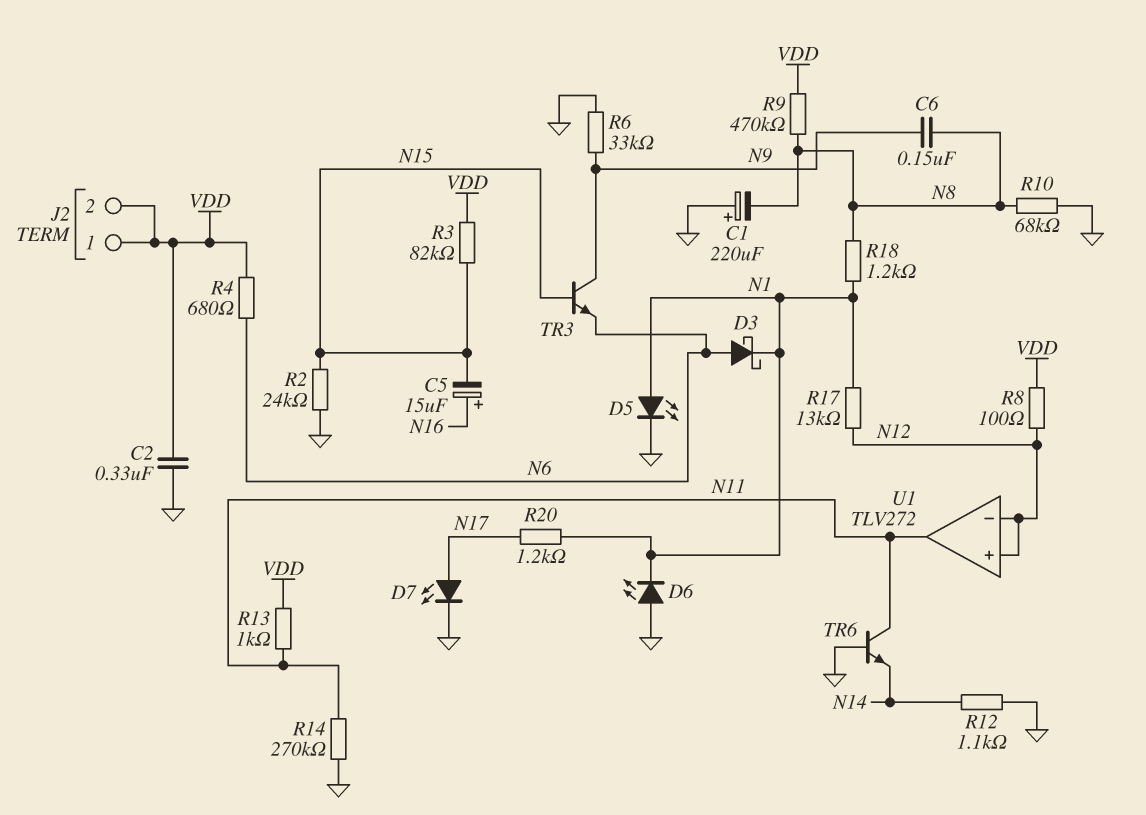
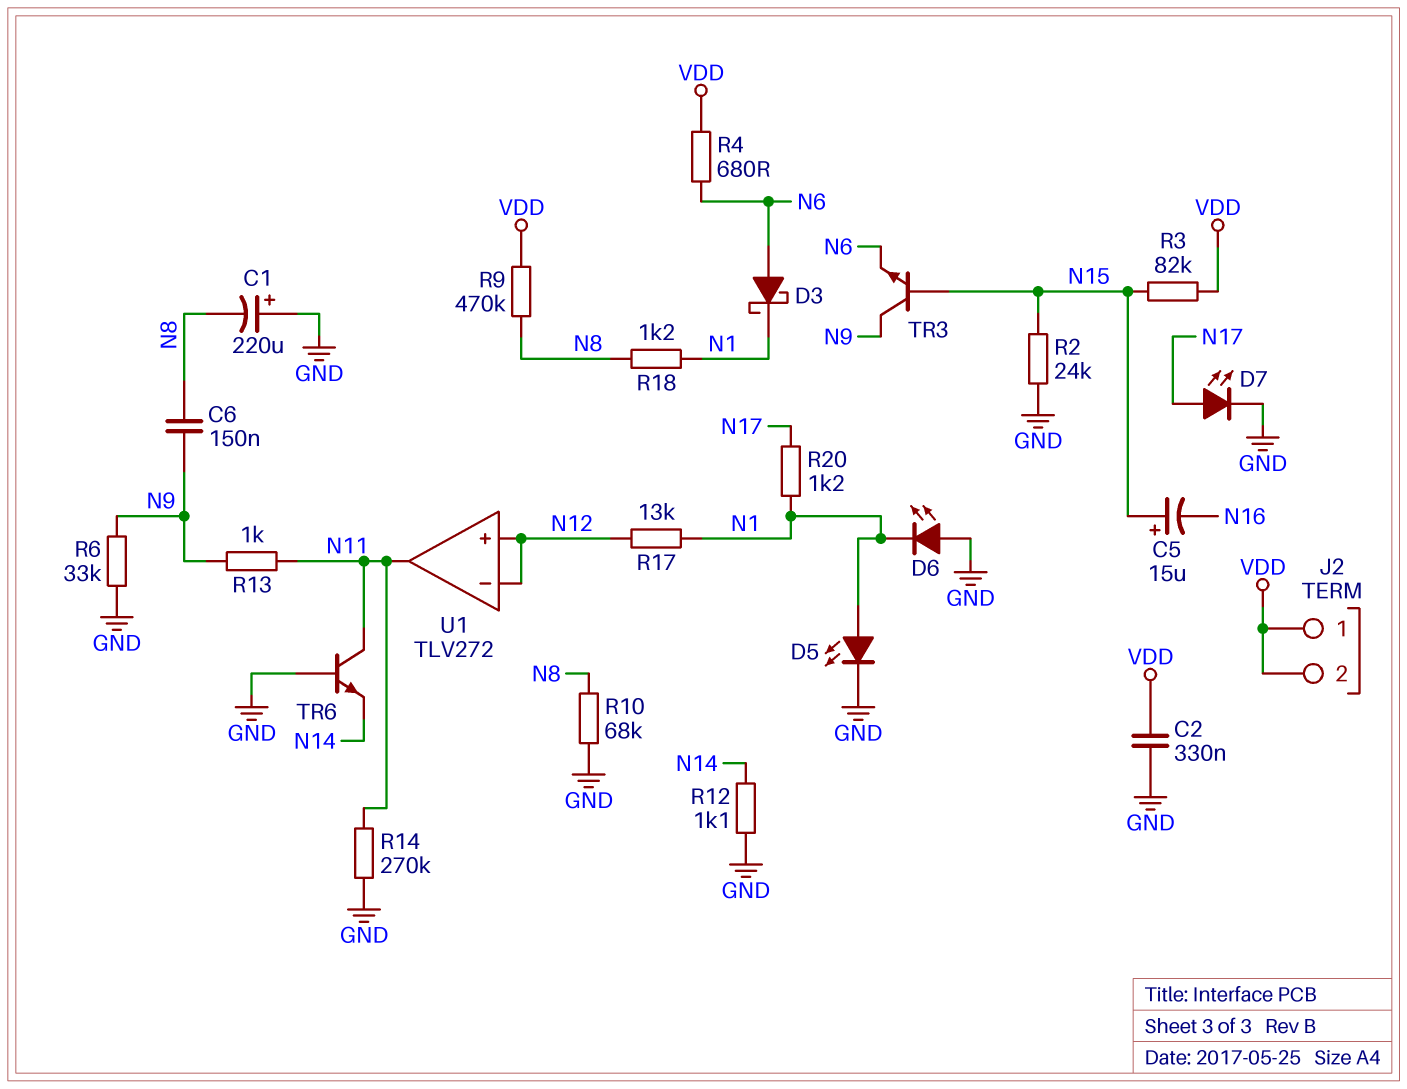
C5: 15uF (plus N16, minus N15) -> 15uF (plus N15, minus N16)
R8: 100 (N12, VDD) -> none
R13: 1k (N11, VDD) -> 1k (N9, N11)

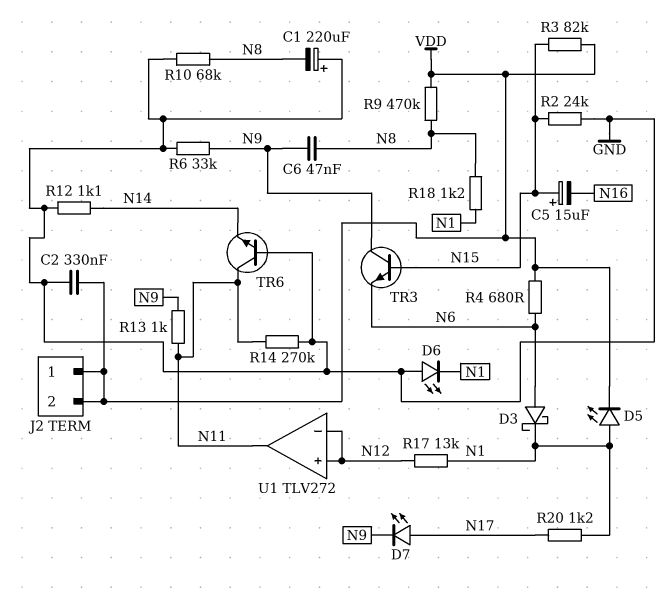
C6: 150nF (N8, N9) -> 47nF (N8, N9)
D5: LED (A N1, K GND) -> LED (A N1, K VDD)
D7: LED (A N17, K GND) -> LED (A N17, K N9)

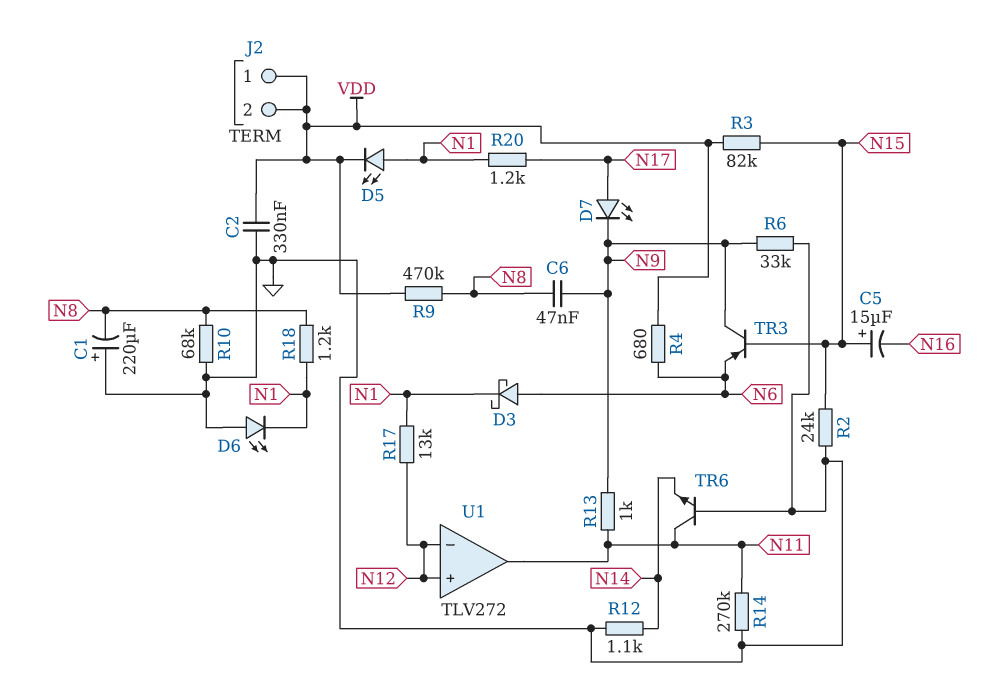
TR3: NPN (B N15, C N9, E N6) -> PNP (B N15, C N9, E N6)

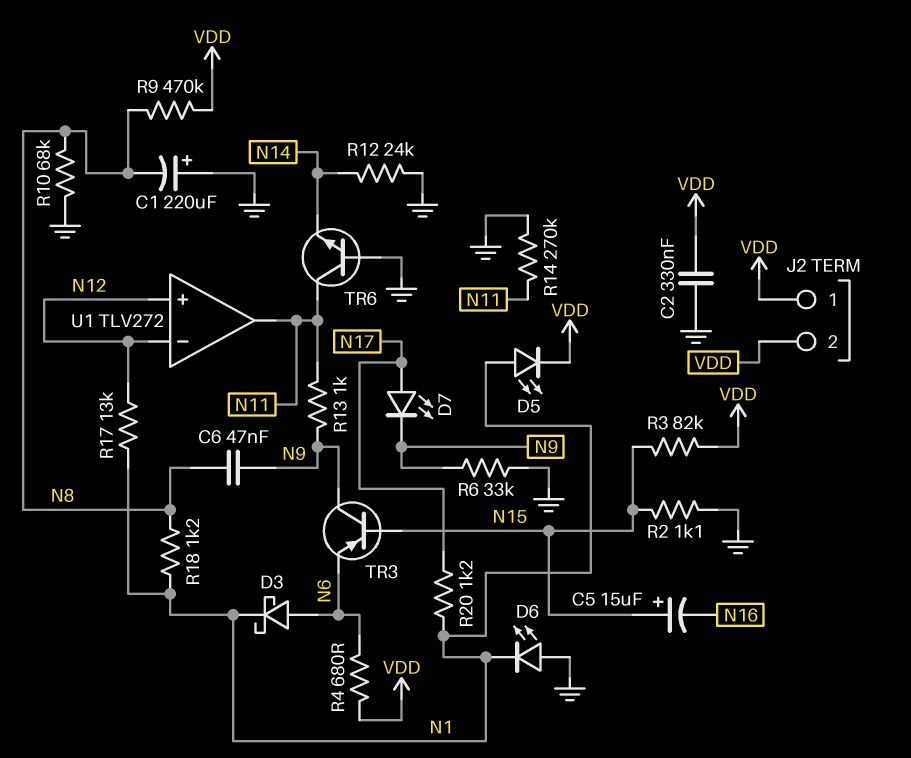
R2: 24k (GND, N15) -> 1.1k (GND, N15)
R12: 1.1k (GND, N14) -> 24k (GND, N14)

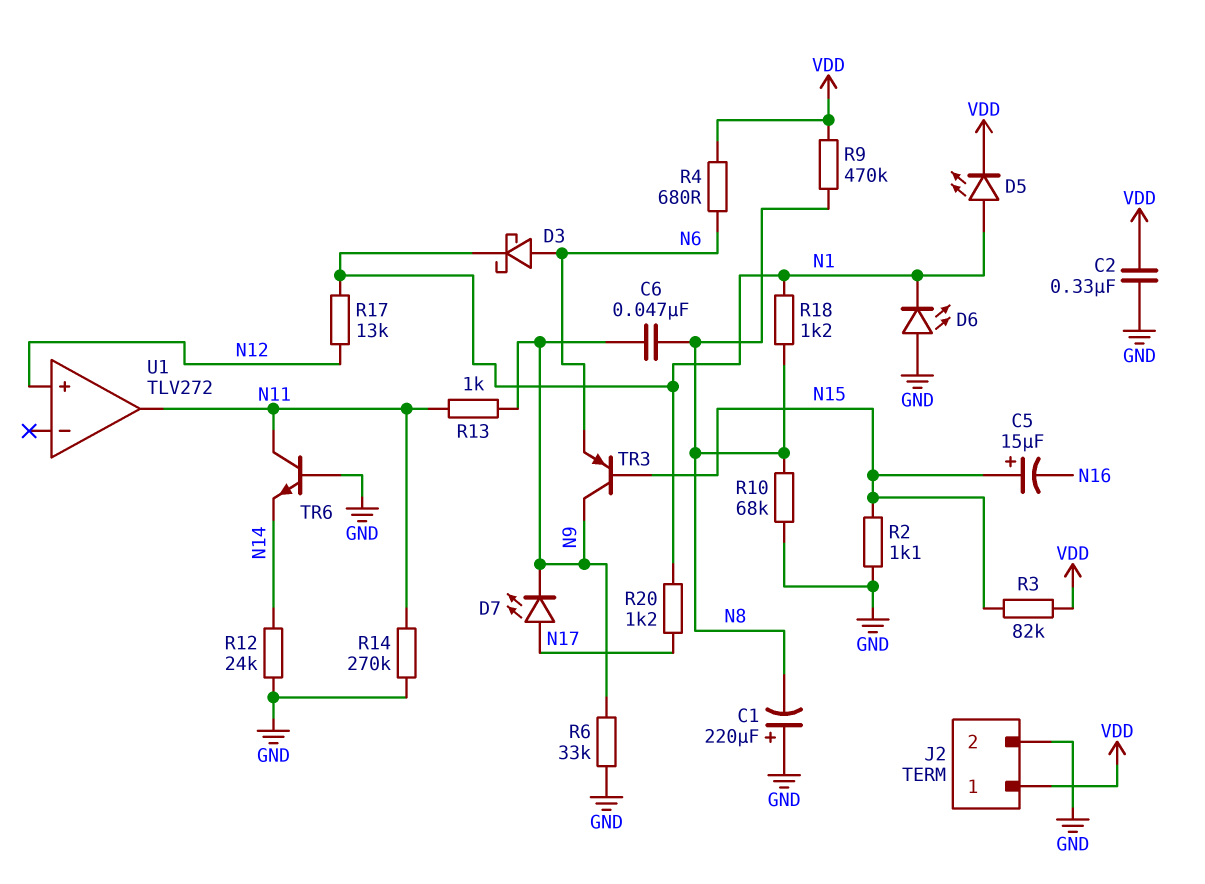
J2 pin 2: VDD -> GND
U1 pin in-: N12 -> none

